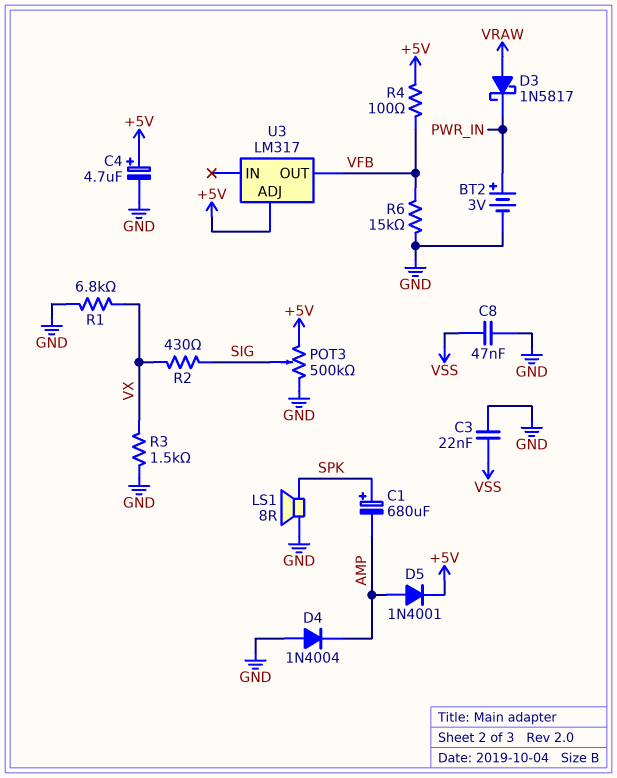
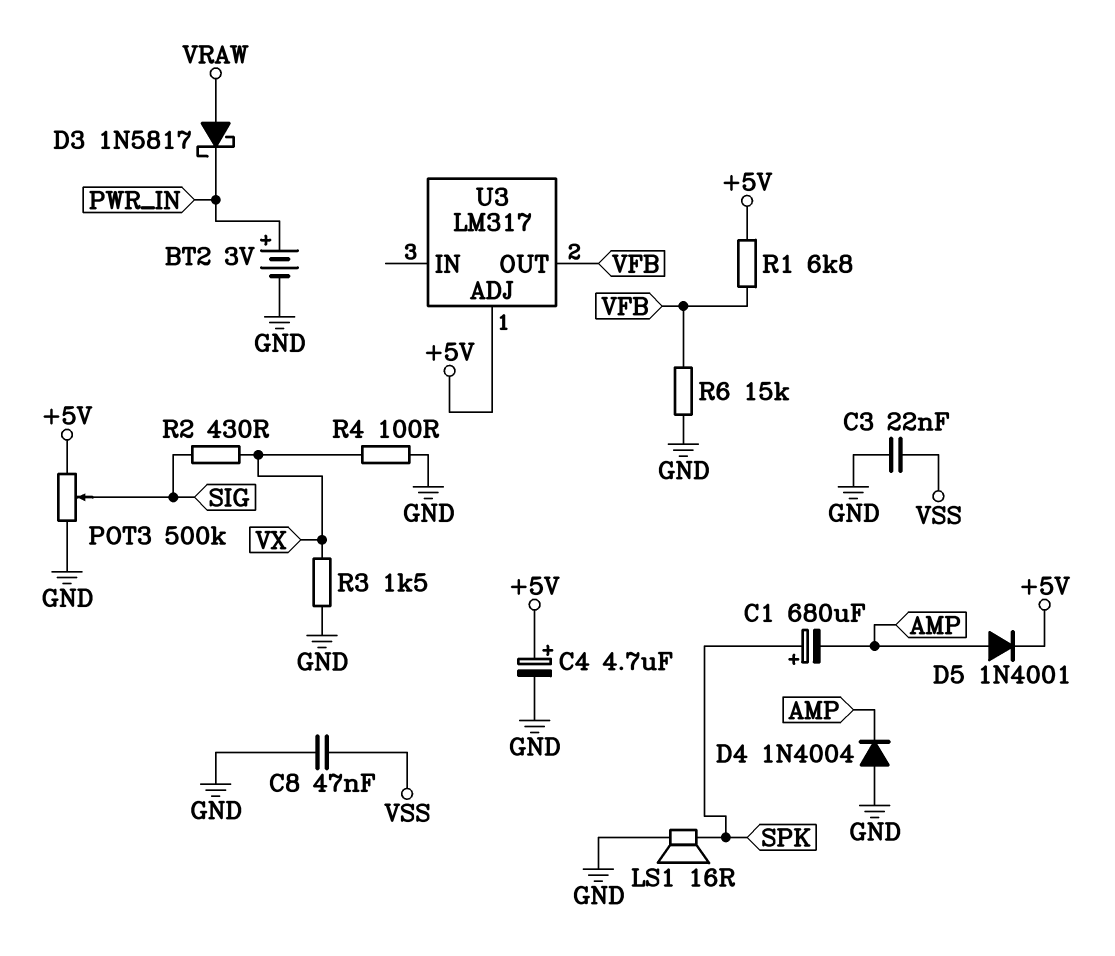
LS1: speaker 8R (GND, SPK) -> speaker 16R (GND, SPK)
R1: 6.8k (GND, VX) -> 6.8k (+5V, VFB)
R4: 100 (+5V, VFB) -> 100 (GND, VX)

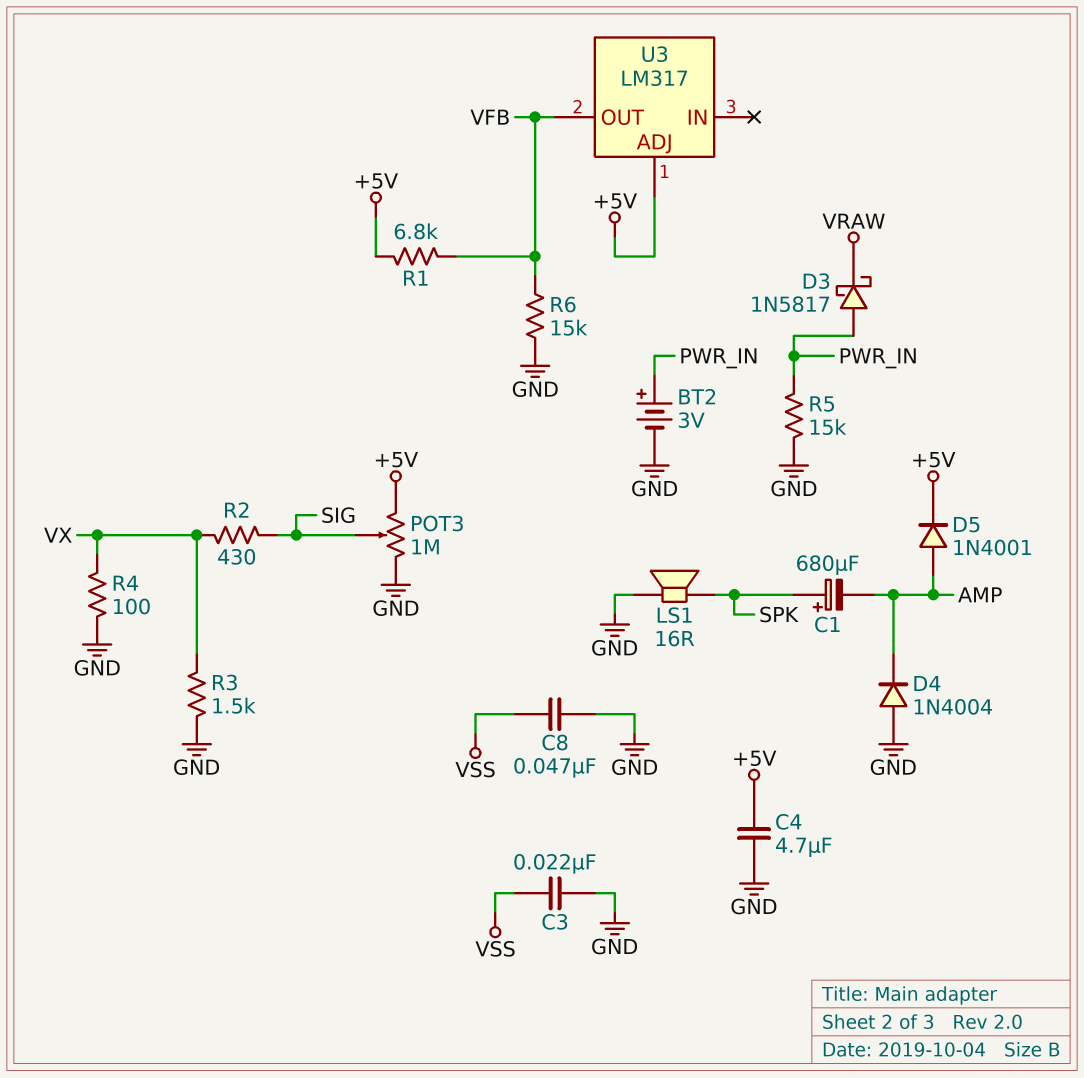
C4: 4.7uF (plus +5V, minus GND) -> 4.7uF (+5V, GND)
D3: schottky 1N5817 (A VRAW, K PWR_IN) -> schottky 1N5817 (A PWR_IN, K VRAW)
POT3: 500k (+5V, GND, wiper SIG) -> 1M (+5V, GND, wiper SIG)
R5: none -> 15k (GND, PWR_IN)

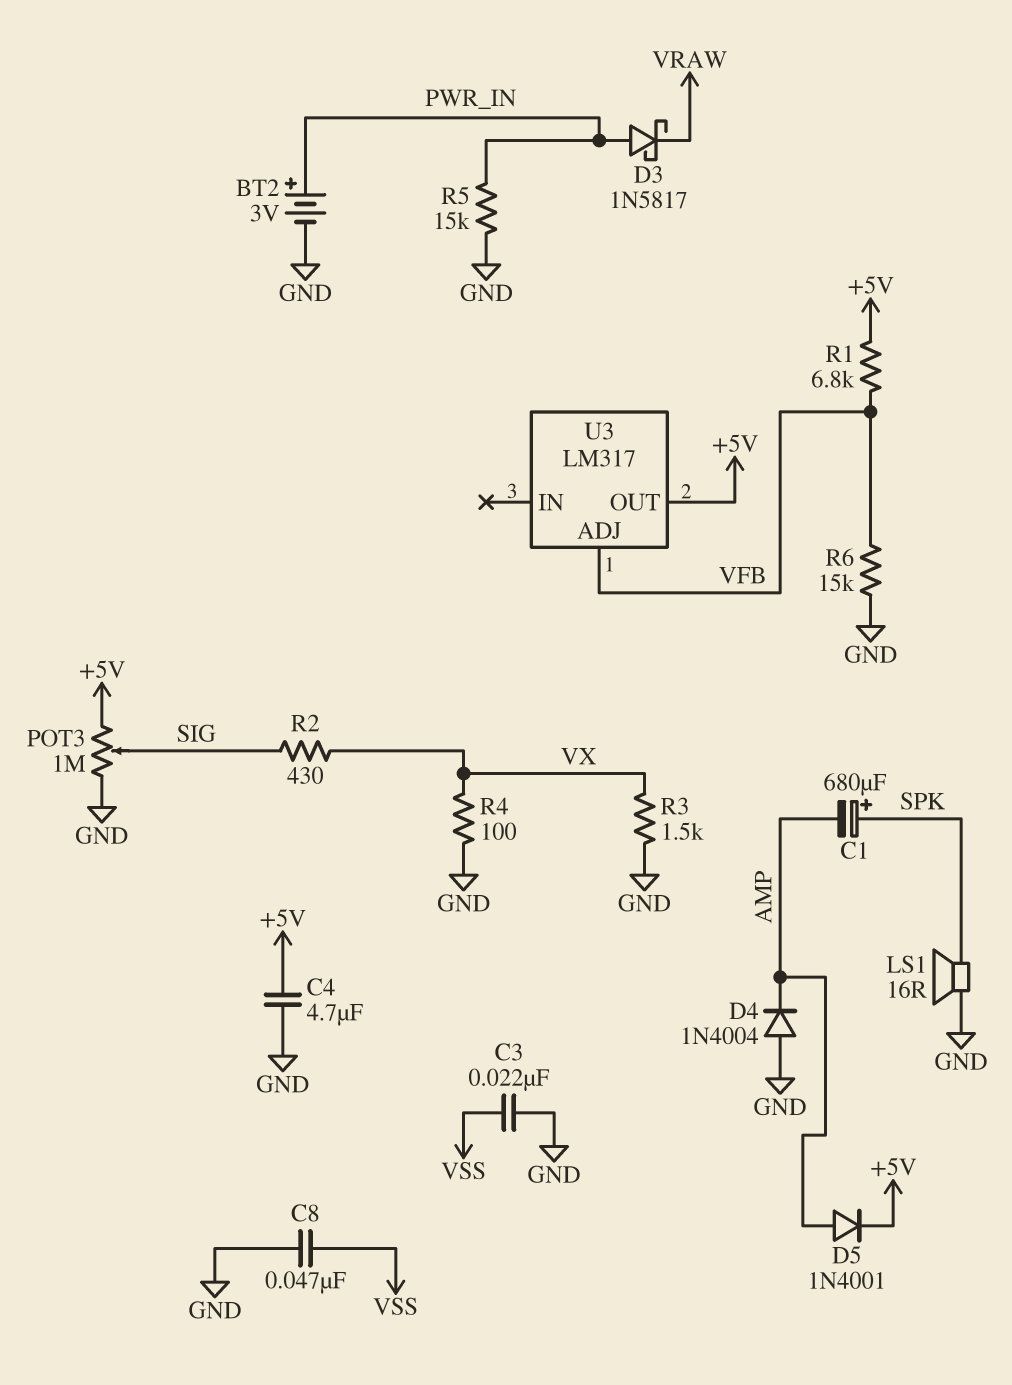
U3 pin ADJ: +5V -> VFB
U3 pin OUT: VFB -> +5V

